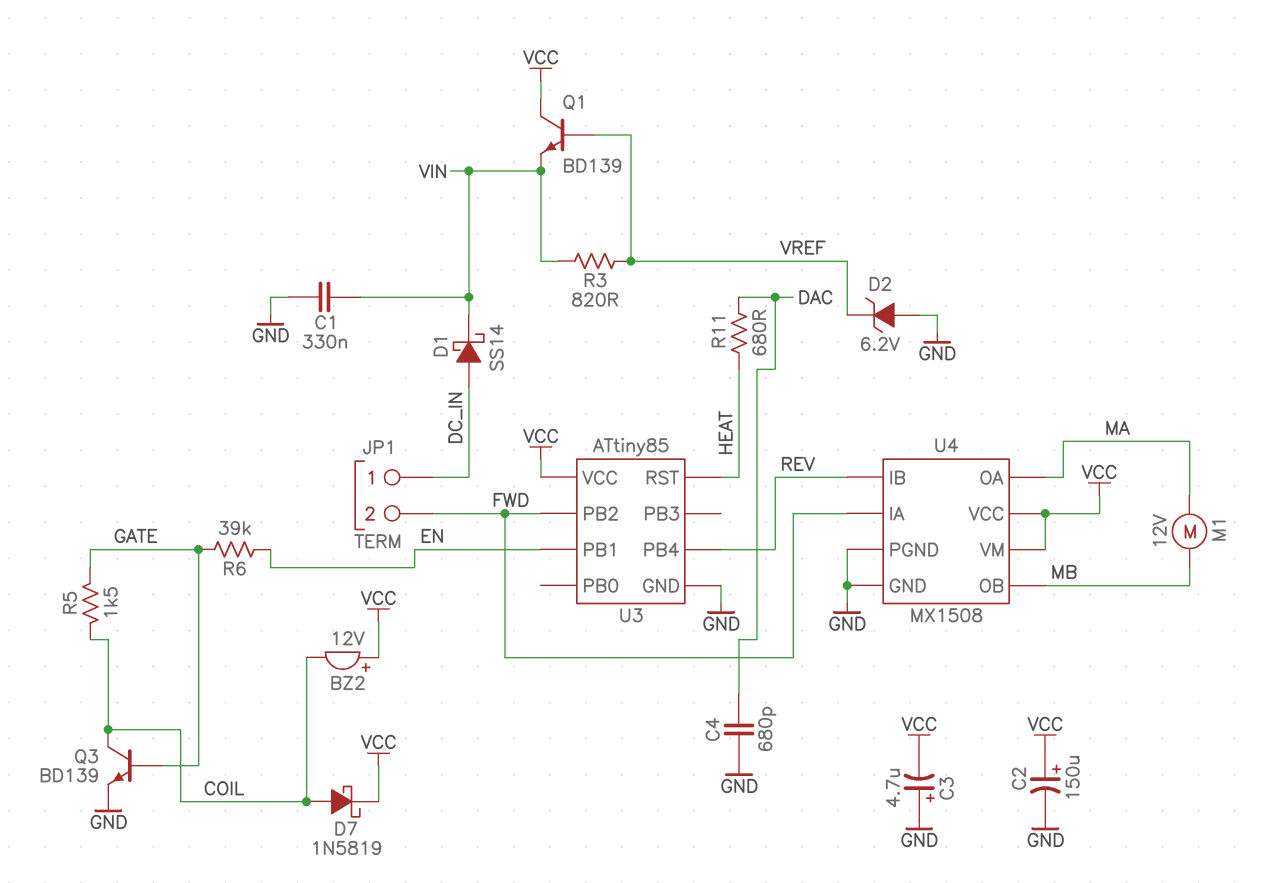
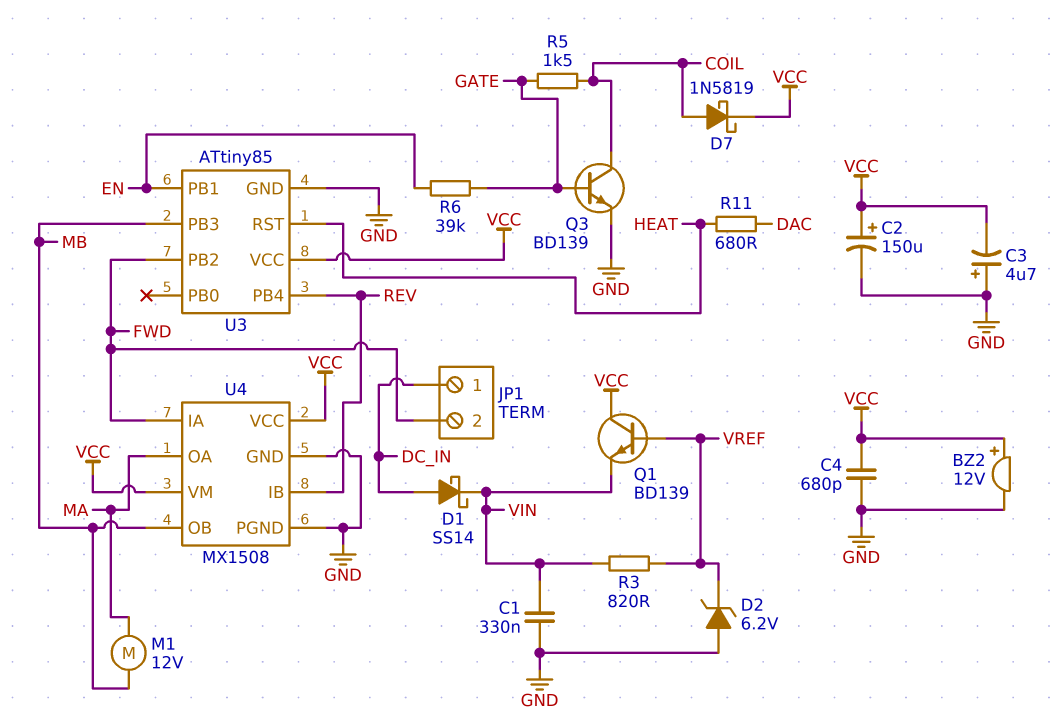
BZ2: buzzer 12V (plus VCC, minus COIL) -> buzzer 12V (plus VCC, minus GND)
C4: 680pF (DAC, GND) -> 680pF (GND, VCC)
U3 pin PB3: none -> MB

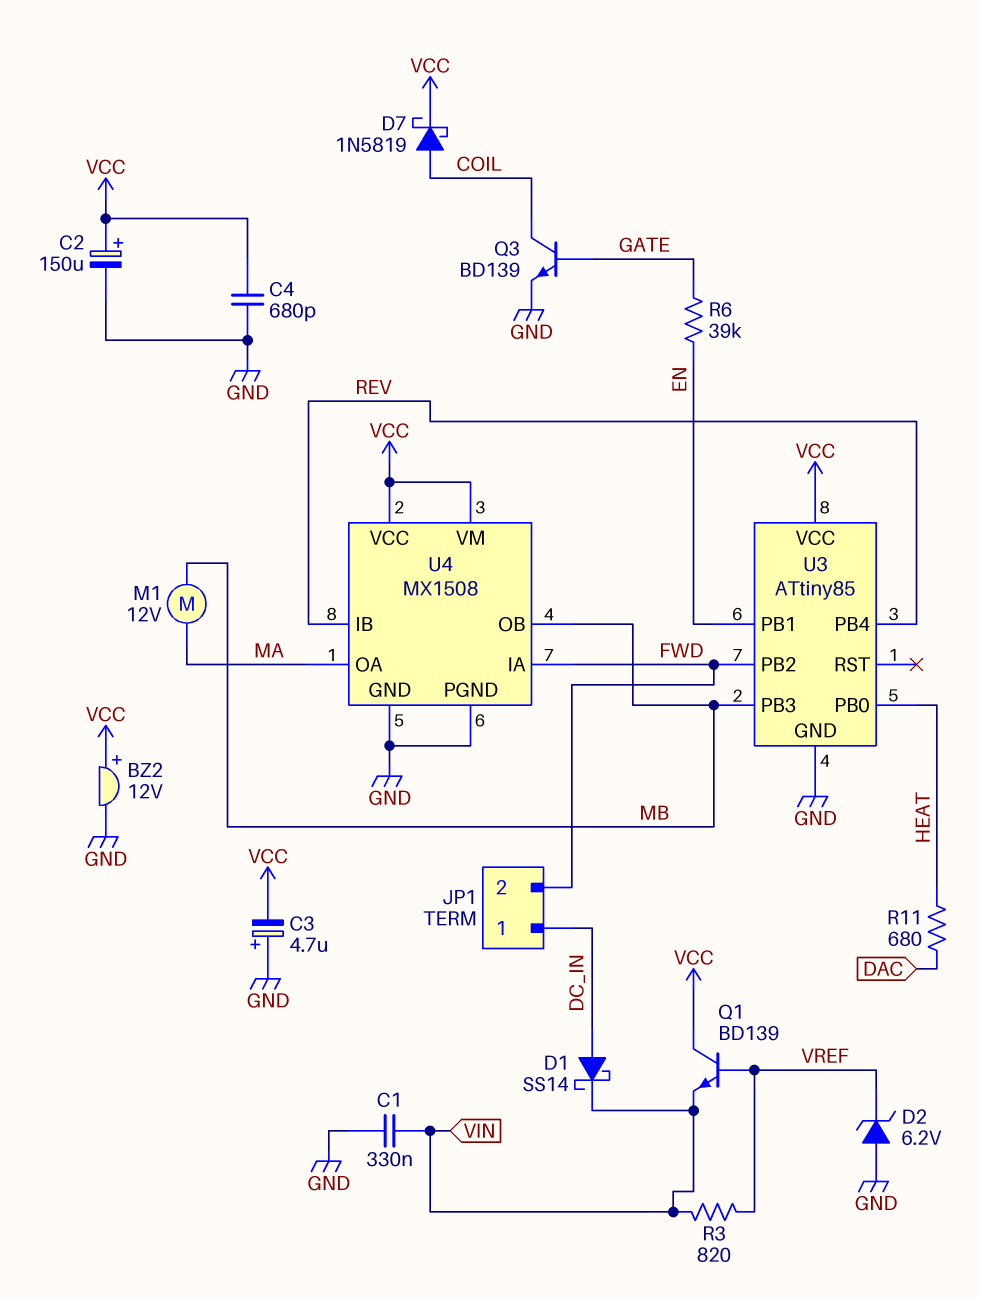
R5: 1.5k (COIL, GATE) -> none
U3 pin PB0: none -> HEAT
U3 pin RST: HEAT -> none

